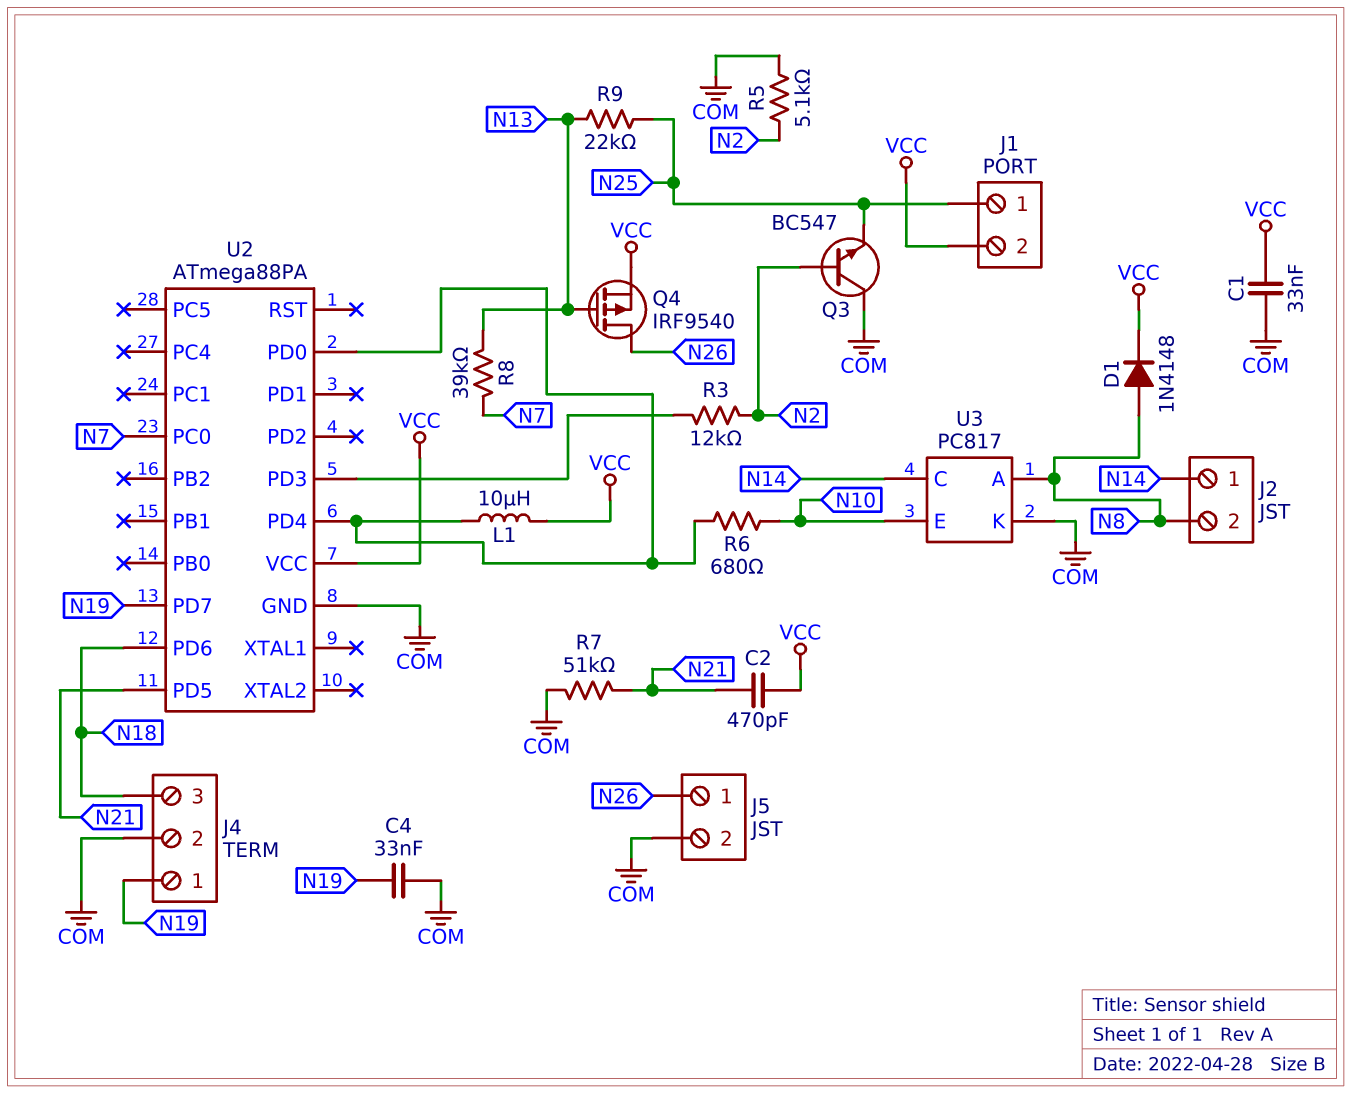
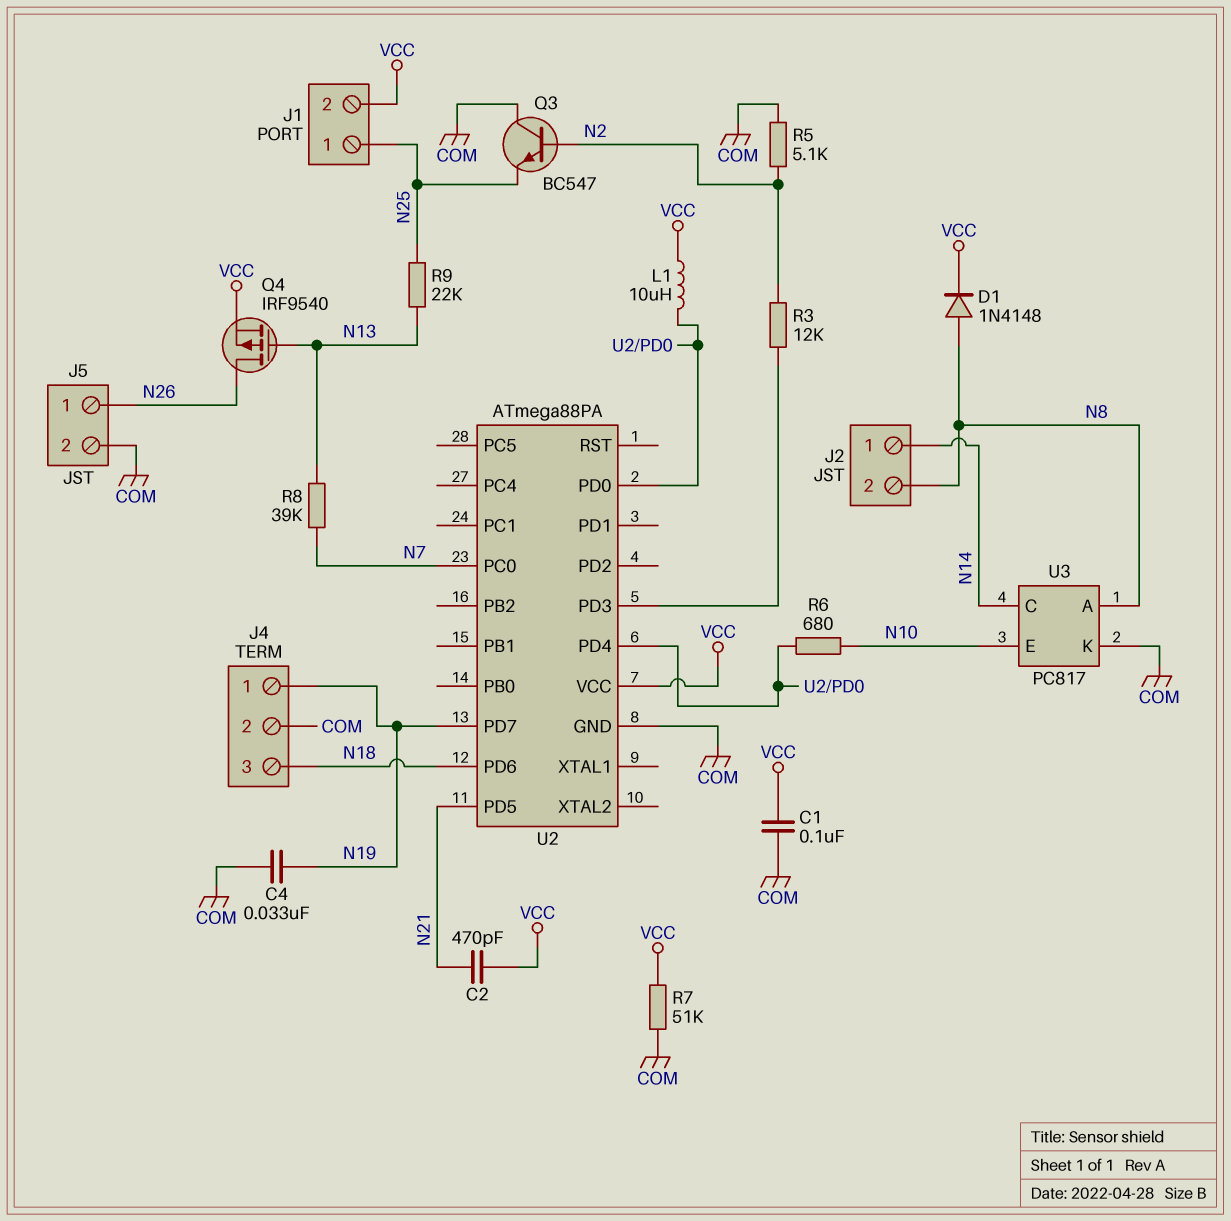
C1: 33nF (COM, VCC) -> 100nF (COM, VCC)
R7: 51k (COM, N21) -> 51k (COM, VCC)

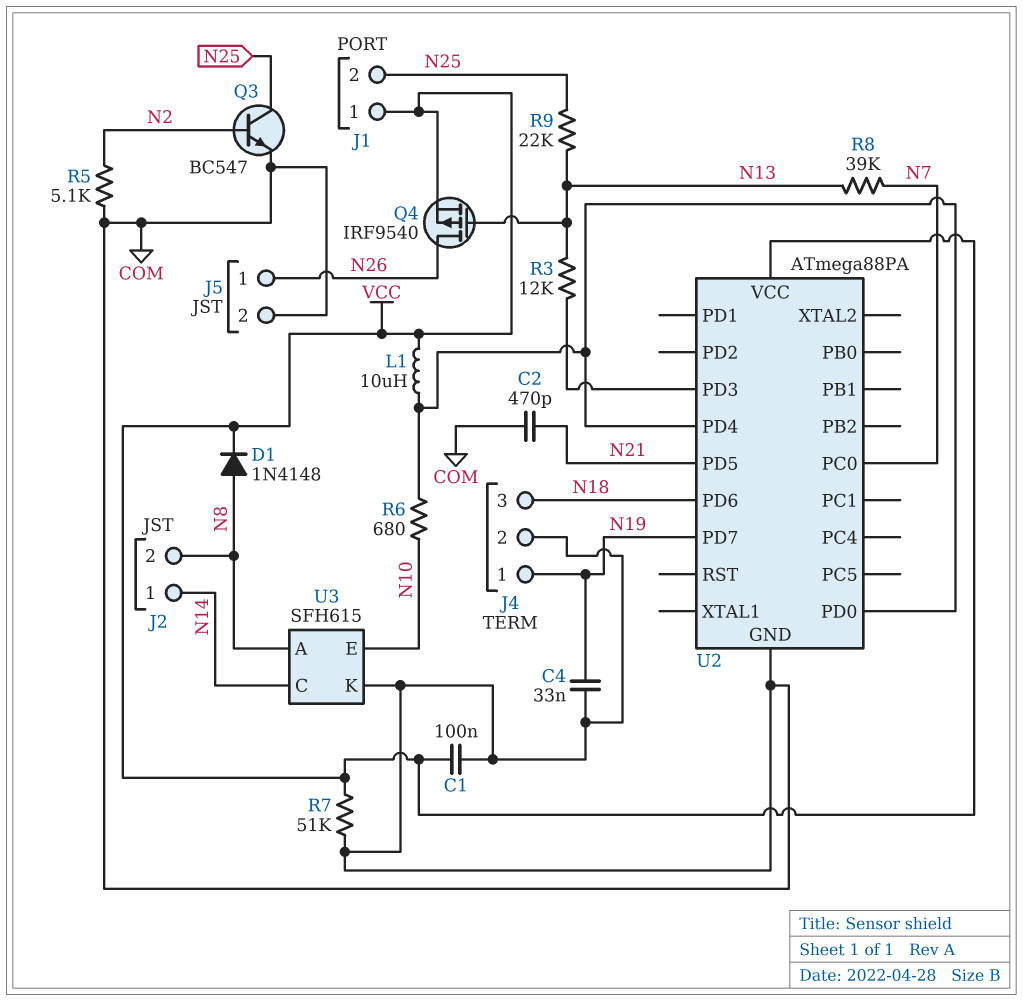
C2: 470pF (N21, VCC) -> 470pF (COM, N21)
J1 pin 1: N25 -> VCC
J1 pin 2: VCC -> N25
Q3: NPN BC547 (B N2, C COM, E N25) -> NPN BC547 (B N2, C N25, E COM)
R3: 12k (N2, U2/PD3) -> 12k (N13, U2/PD3)
U3: PC817 -> SFH615

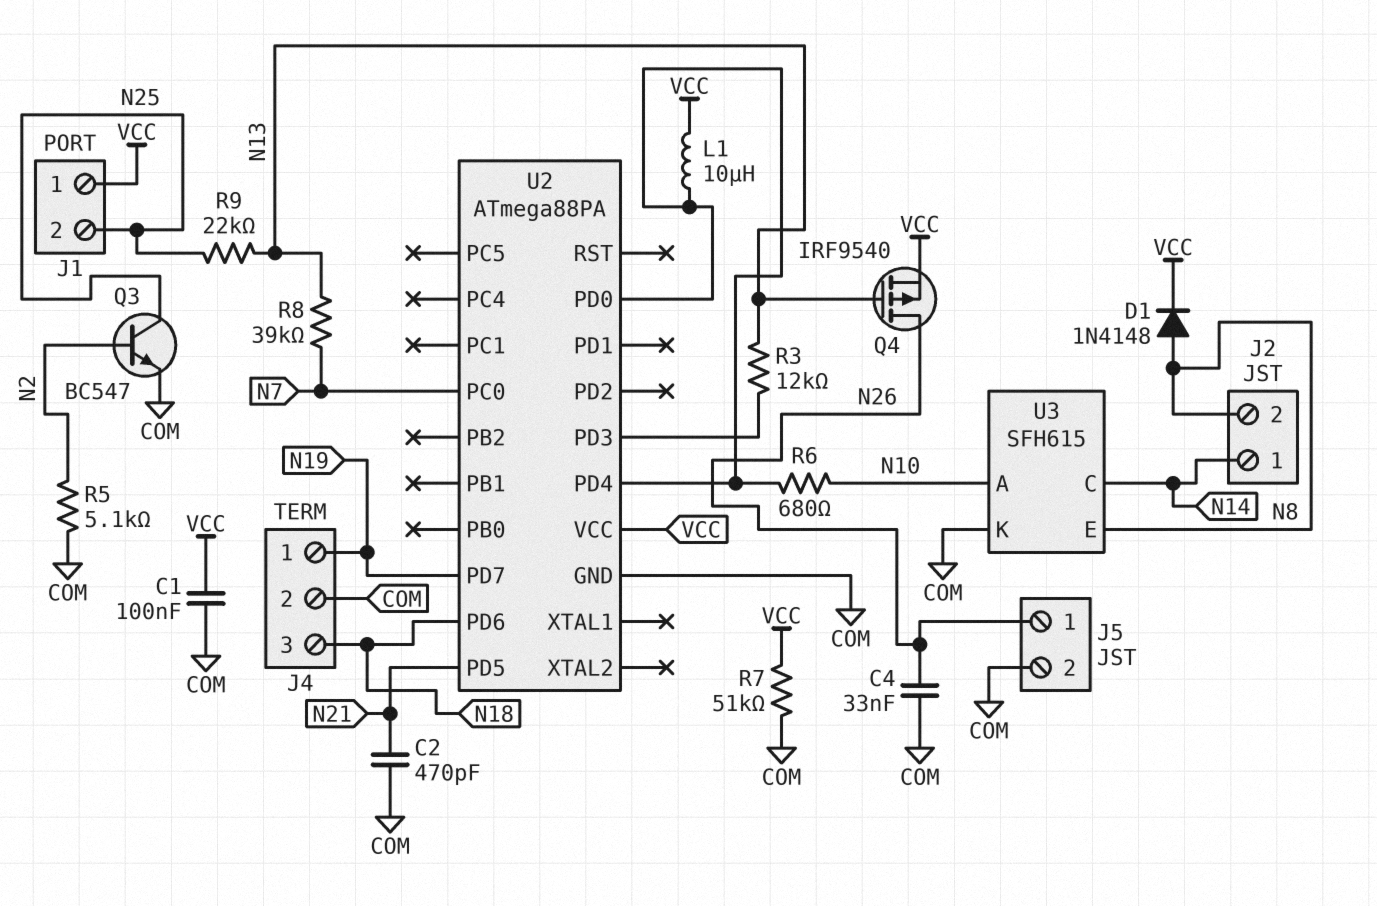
C4: 33nF (COM, N19) -> 33nF (COM, N26)
U3 pin A: N8 -> N10
U3 pin E: N10 -> N8

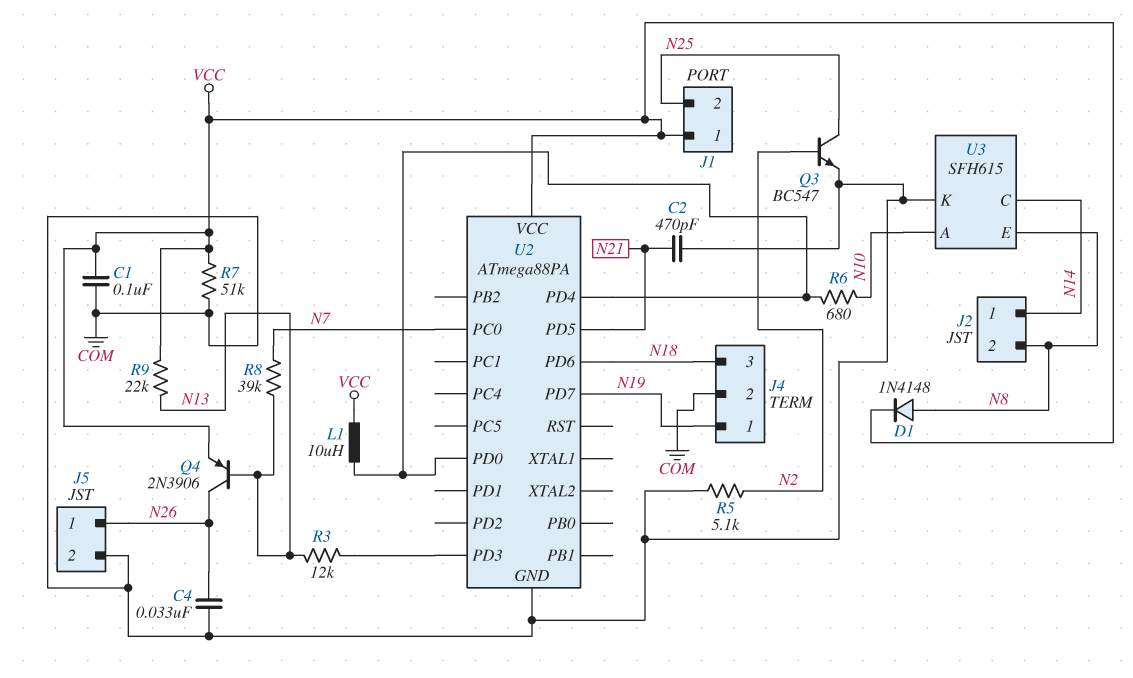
Q4: PMOS IRF9540 (G N13, D N26, S VCC) -> PNP 2N3906 (B N13, C N26, E VCC)
R9: 22k (N13, N25) -> 22k (N13, VCC)

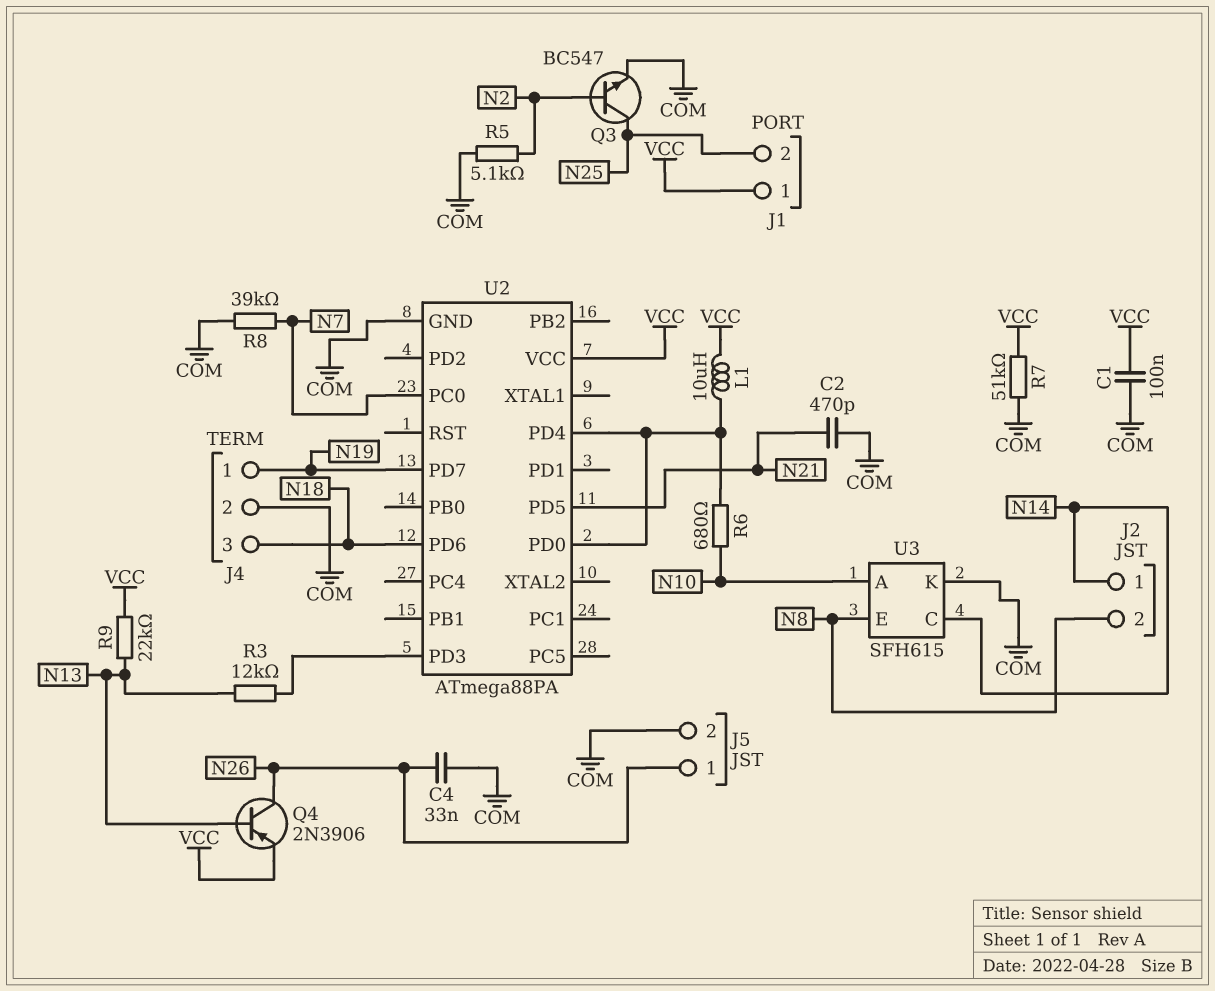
D1: diode 1N4148 (A N8, K VCC) -> none
R8: 39k (N7, N13) -> 39k (COM, N7)

